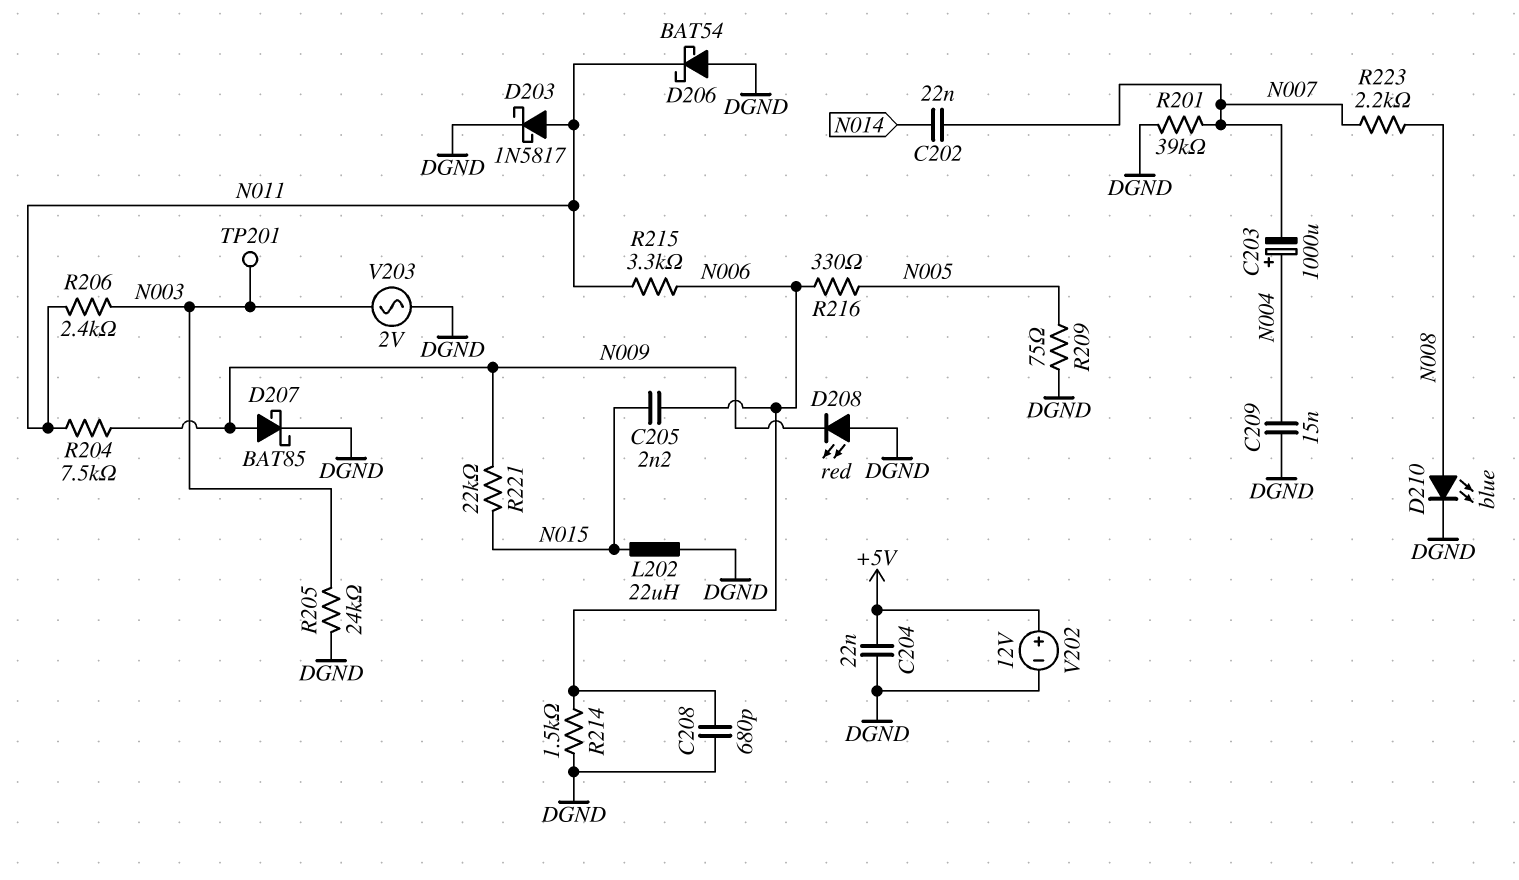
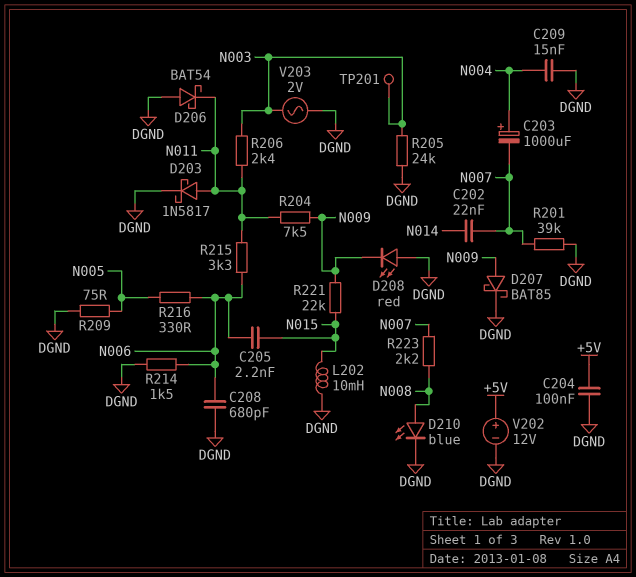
C204: 22nF (+5V, DGND) -> 100nF (+5V, DGND)
L202: 22uH (DGND, N015) -> 10mH (DGND, N015)

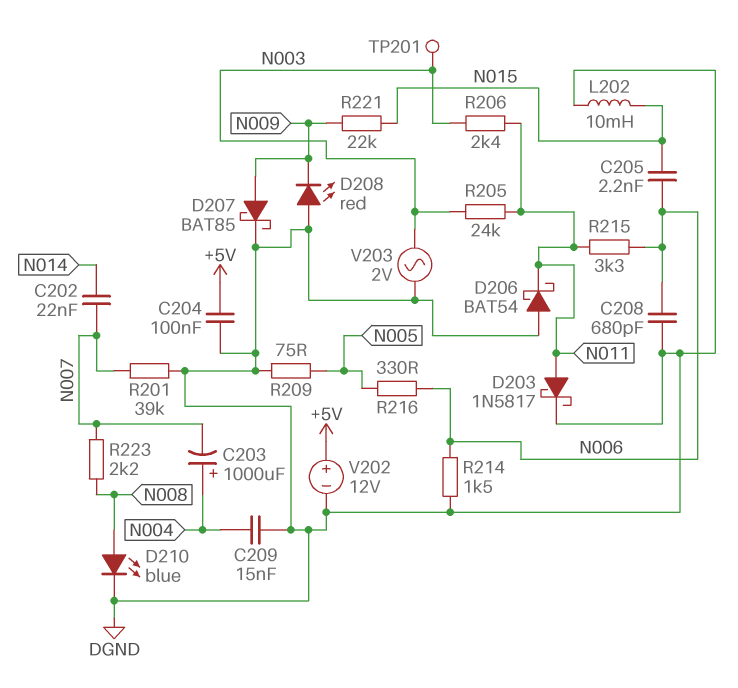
R204: 7.5k (N009, N011) -> none
R205: 24k (DGND, N003) -> 24k (N003, N011)

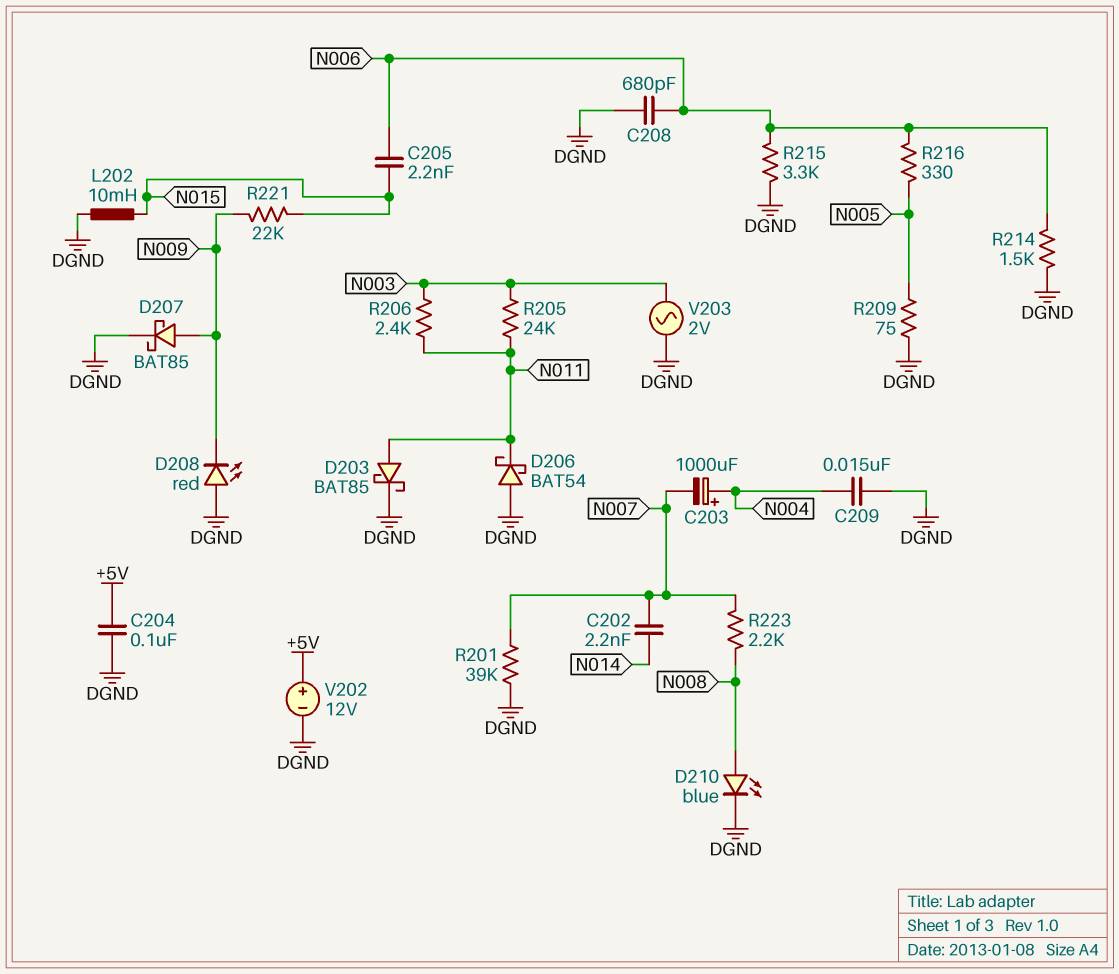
C202: 22nF (N007, N014) -> 2.2nF (N007, N014)
D203: schottky 1N5817 (A N011, K DGND) -> schottky BAT85 (A N011, K DGND)
R215: 3.3k (N006, N011) -> 3.3k (DGND, N006)
TP201: test point (N003) -> none

